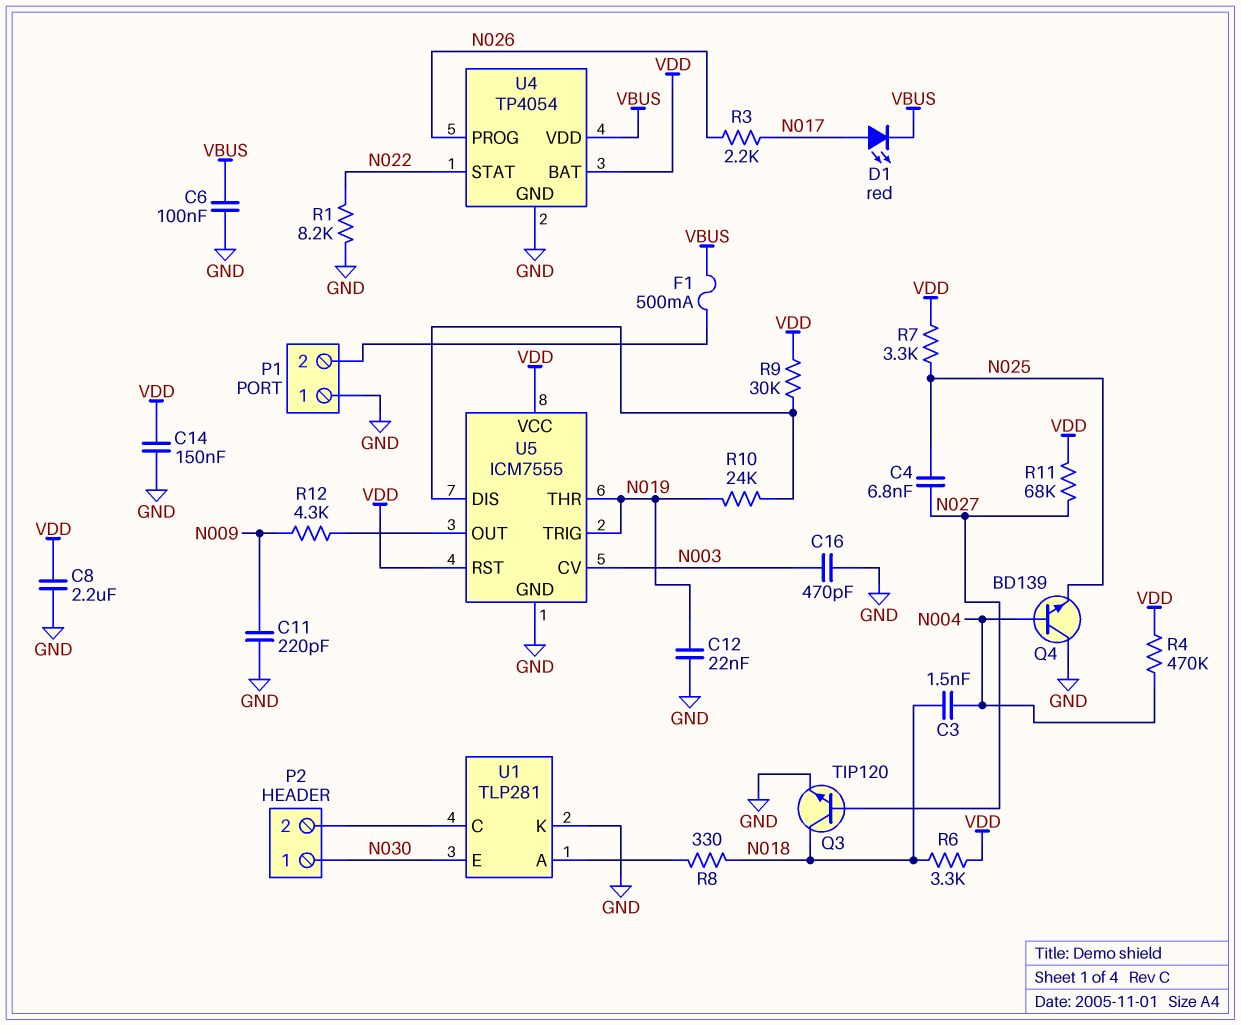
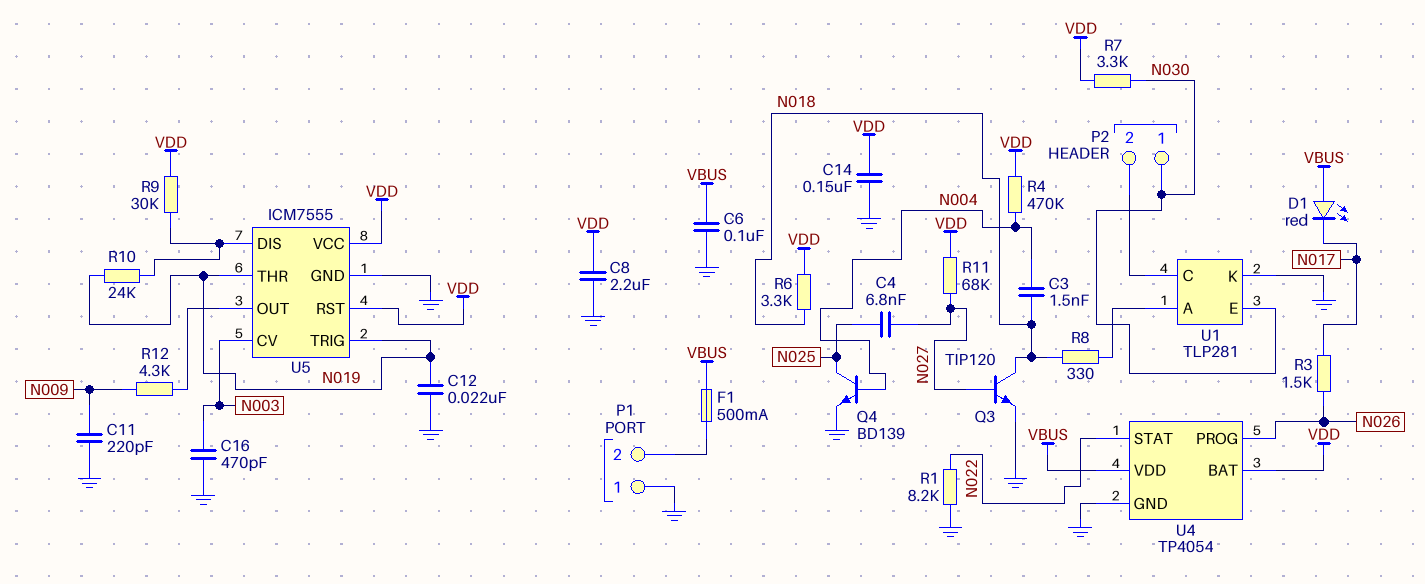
D1: LED red (A N017, K VBUS) -> LED red (A VBUS, K N017)
Q4: NPN BD139 (B N004, C GND, E N025) -> NPN BD139 (B N004, C N025, E GND)
R3: 2.2k (N017, N026) -> 1.5k (N017, N026)
R7: 3.3k (N025, VDD) -> 3.3k (N030, VDD)

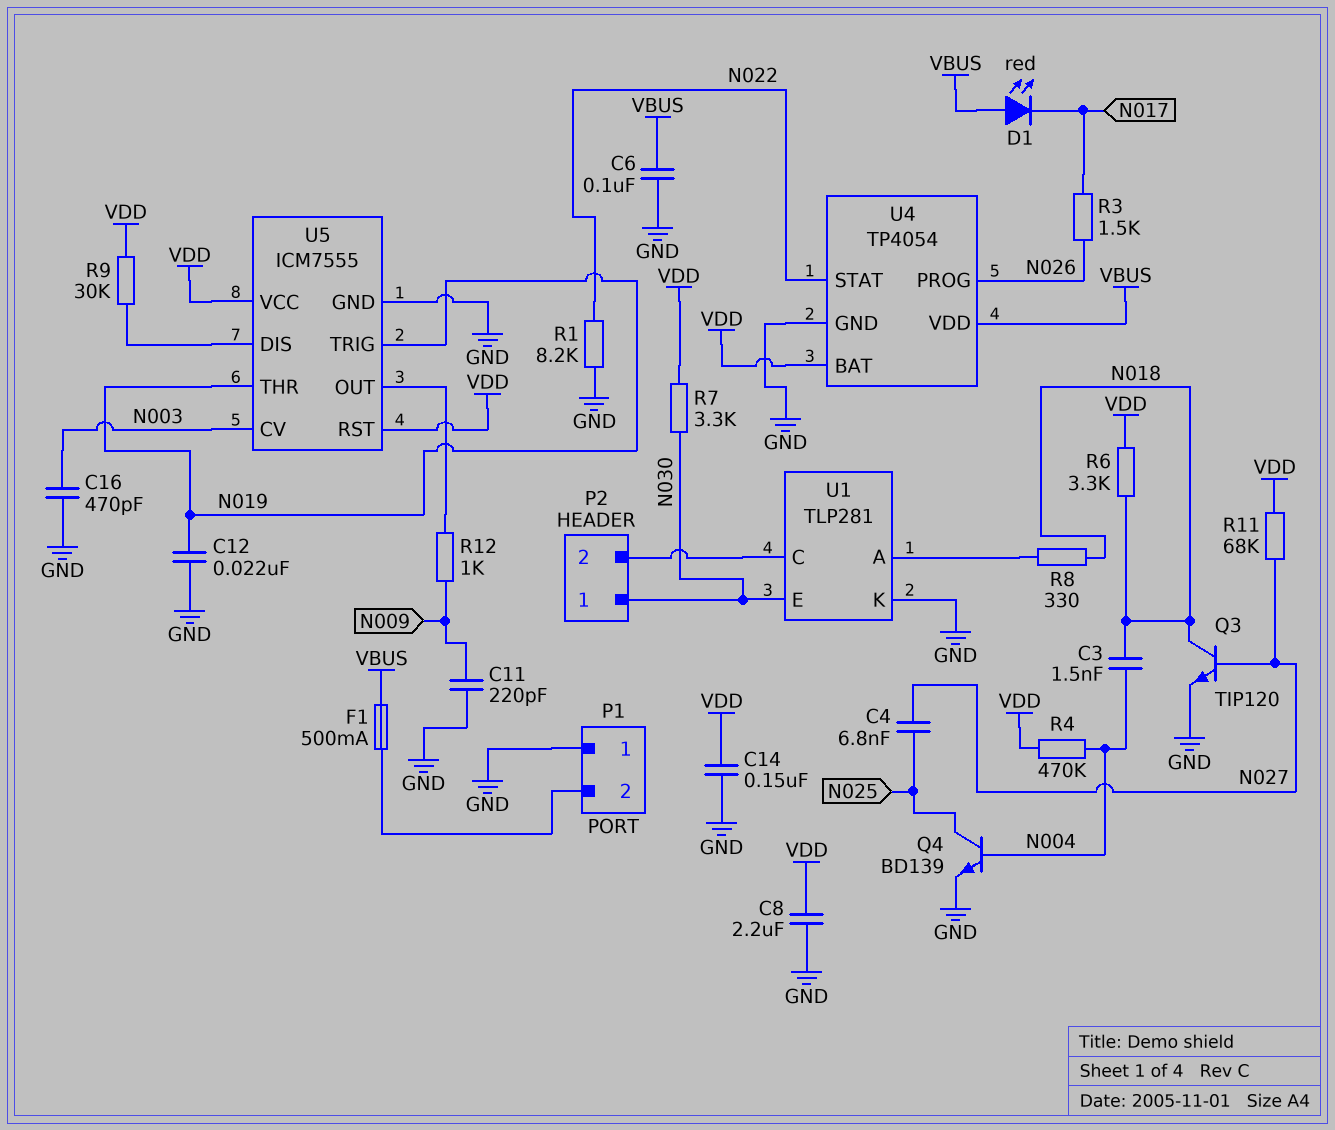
R10: 24k (N019, U5/DIS) -> none
R12: 4.3k (N009, U5/OUT) -> 1k (N009, U5/OUT)

